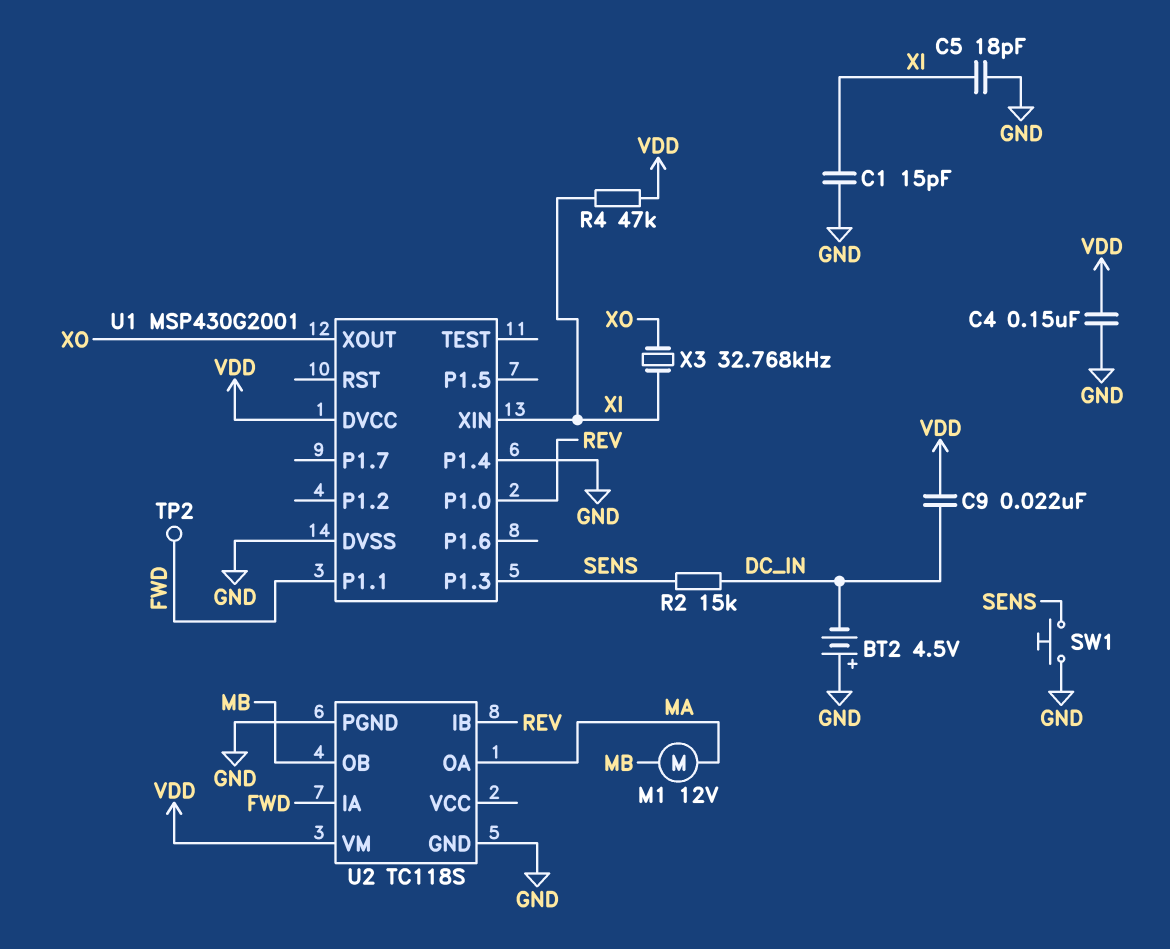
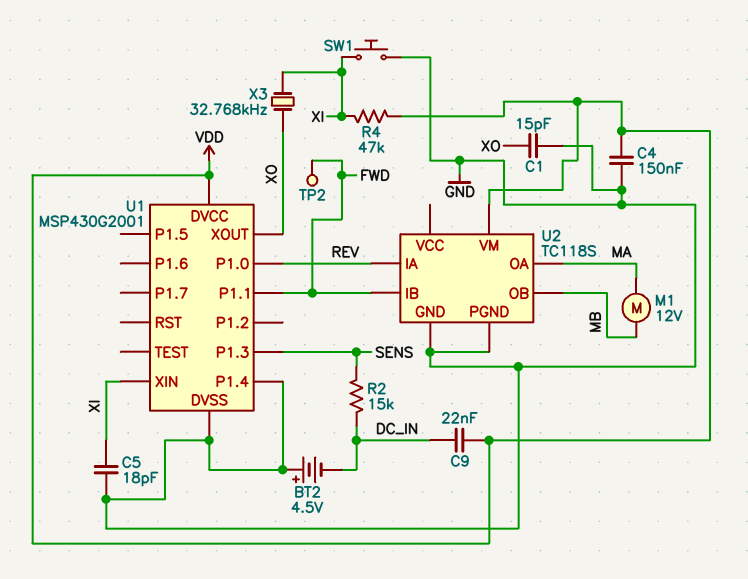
C1: 15pF (GND, XI) -> 15pF (GND, XO)
SW1: button (GND, SENS) -> button (GND, XI)
U2 pin IA: FWD -> REV
U2 pin IB: REV -> FWD

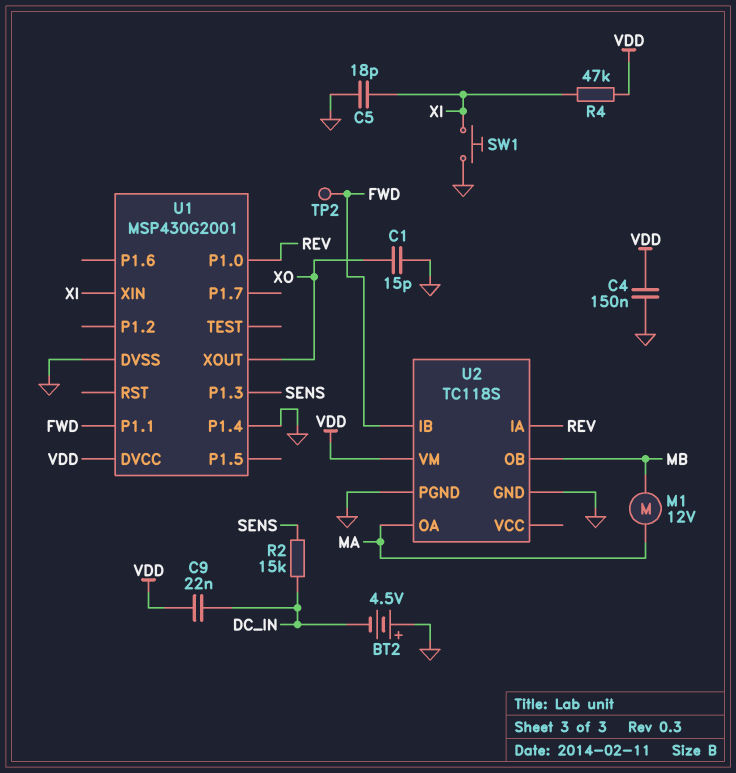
X3: 32.768kHz (XI, XO) -> none

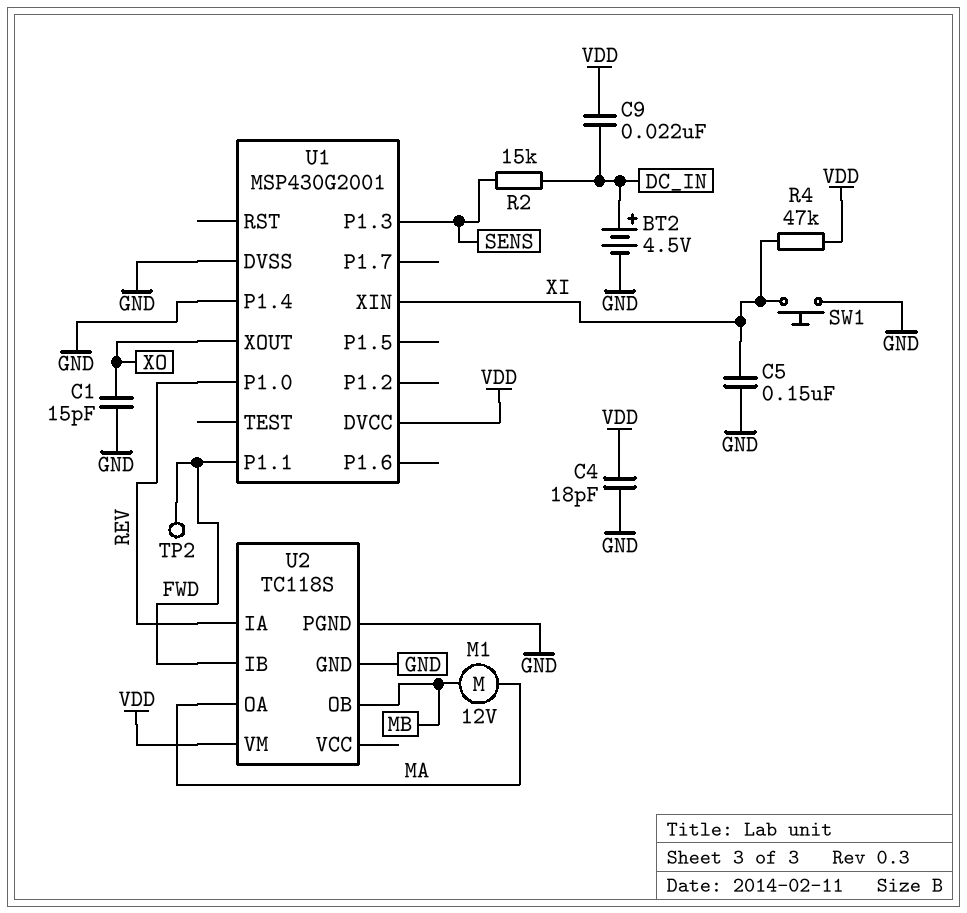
BT2: 4.5V (plus GND, minus DC_IN) -> 4.5V (plus DC_IN, minus GND)
C4: 150nF (GND, VDD) -> 18pF (GND, VDD)
C5: 18pF (GND, XI) -> 150nF (GND, XI)

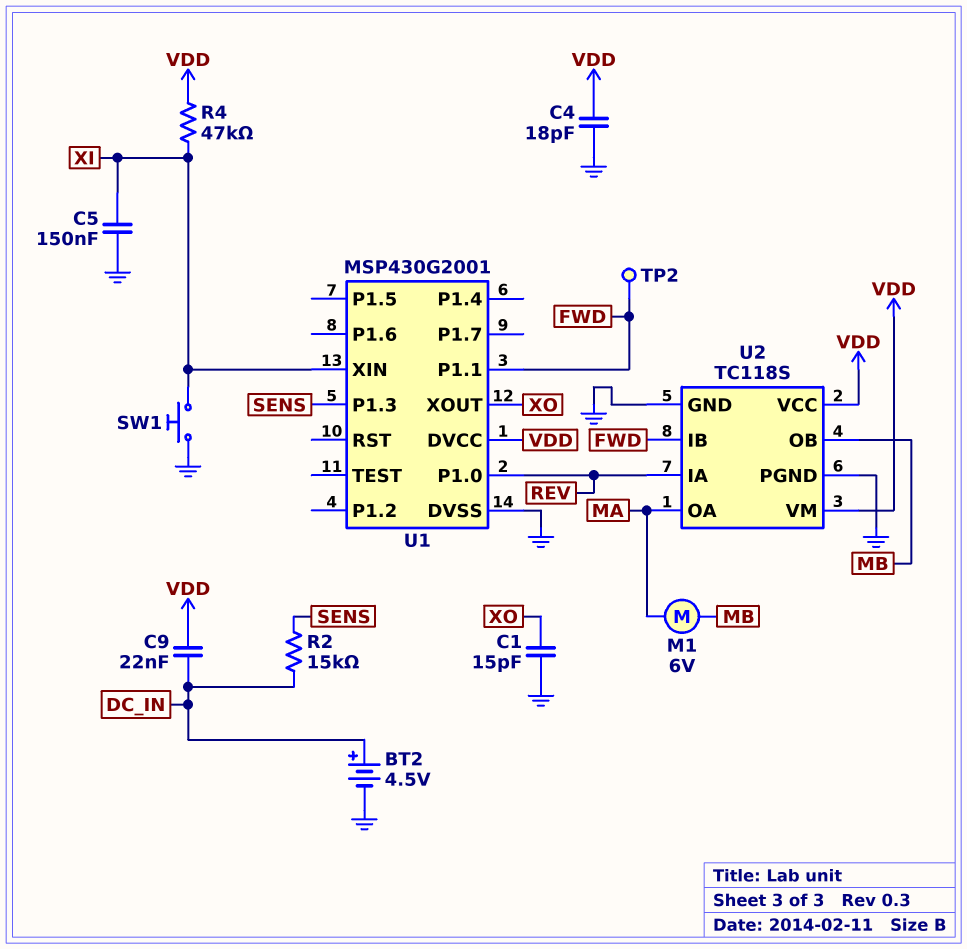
M1: motor 12V (MA, MB) -> motor 6V (MA, MB)
U1 pin P1.4: GND -> none
U2 pin VCC: none -> VDD

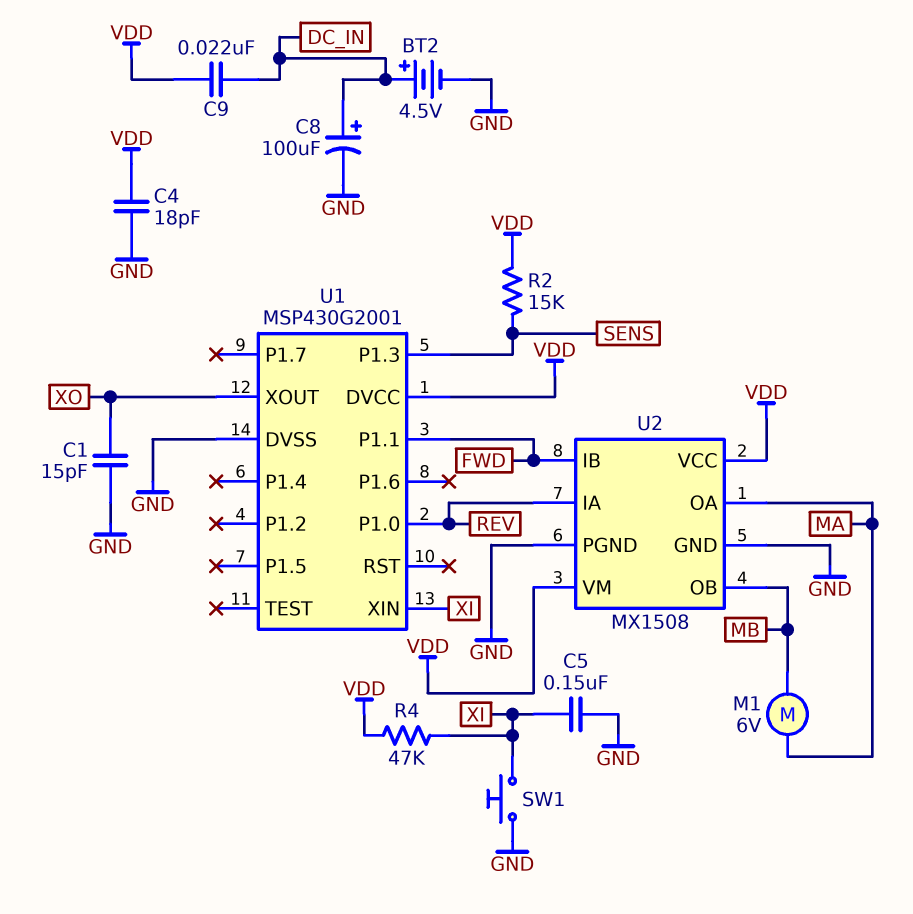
C8: none -> 100uF (plus DC_IN, minus GND)
R2: 15k (DC_IN, SENS) -> 15k (SENS, VDD)
TP2: test point (FWD) -> none
U2: TC118S -> MX1508

